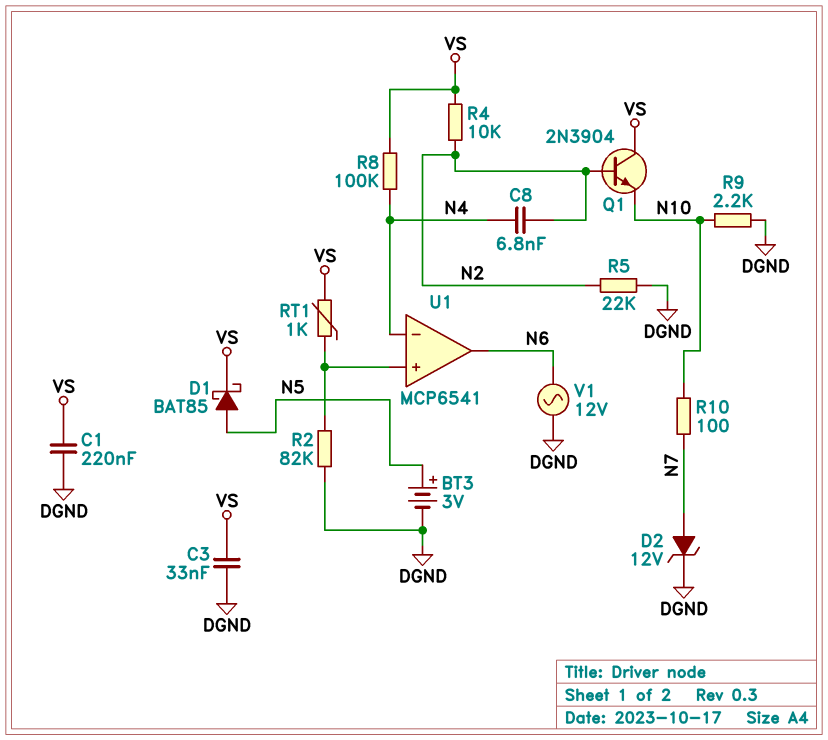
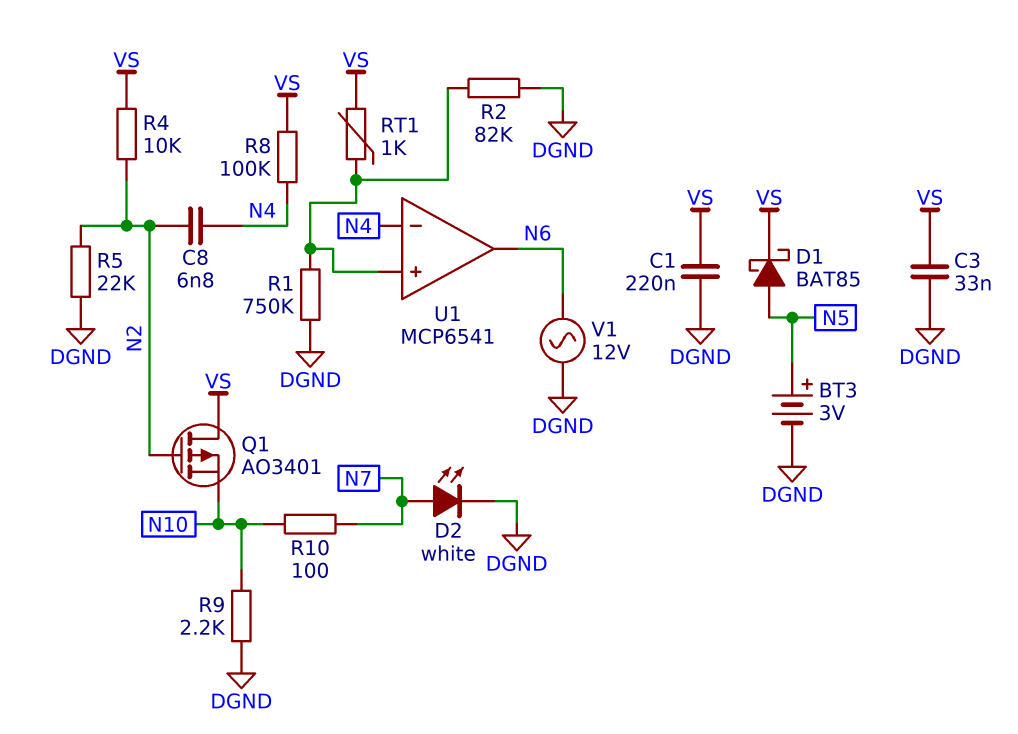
D2: zener 12V (A N7, K DGND) -> LED white (A N7, K DGND)
Q1: NPN 2N3904 (B N2, C VS, E N10) -> PMOS AO3401 (G N2, D VS, S N10)
R1: none -> 750k (DGND, U1/in+)

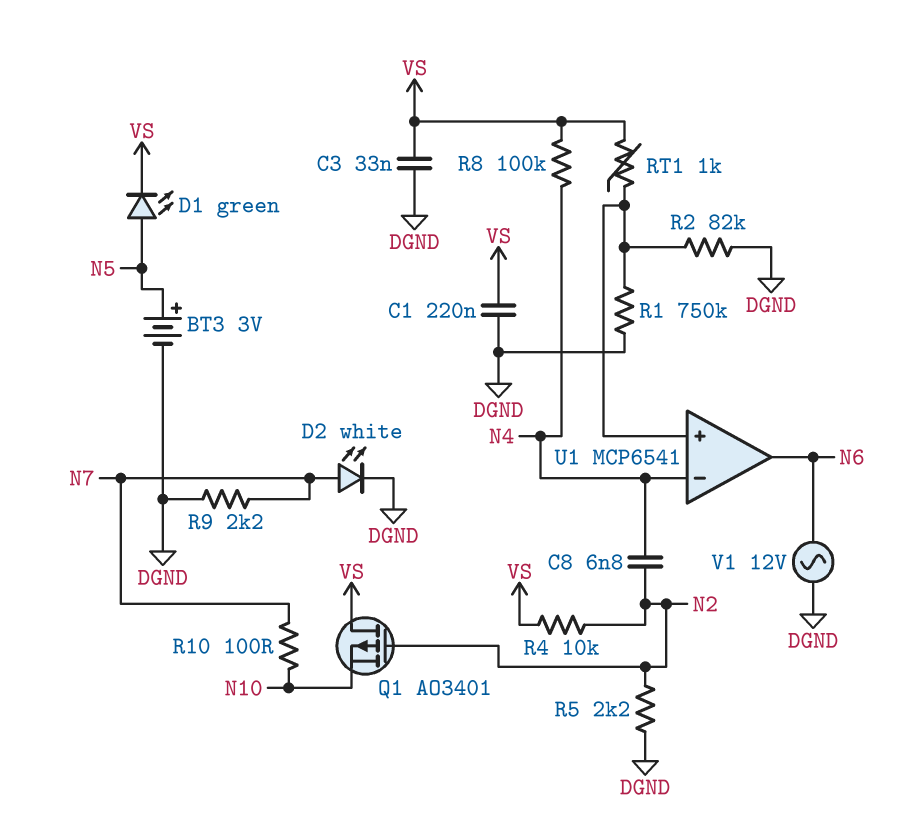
D1: schottky BAT85 (A N5, K VS) -> LED green (A N5, K VS)
R5: 22k (DGND, N2) -> 2.2k (DGND, N2)
R9: 2.2k (DGND, N10) -> 2.2k (DGND, N7)

